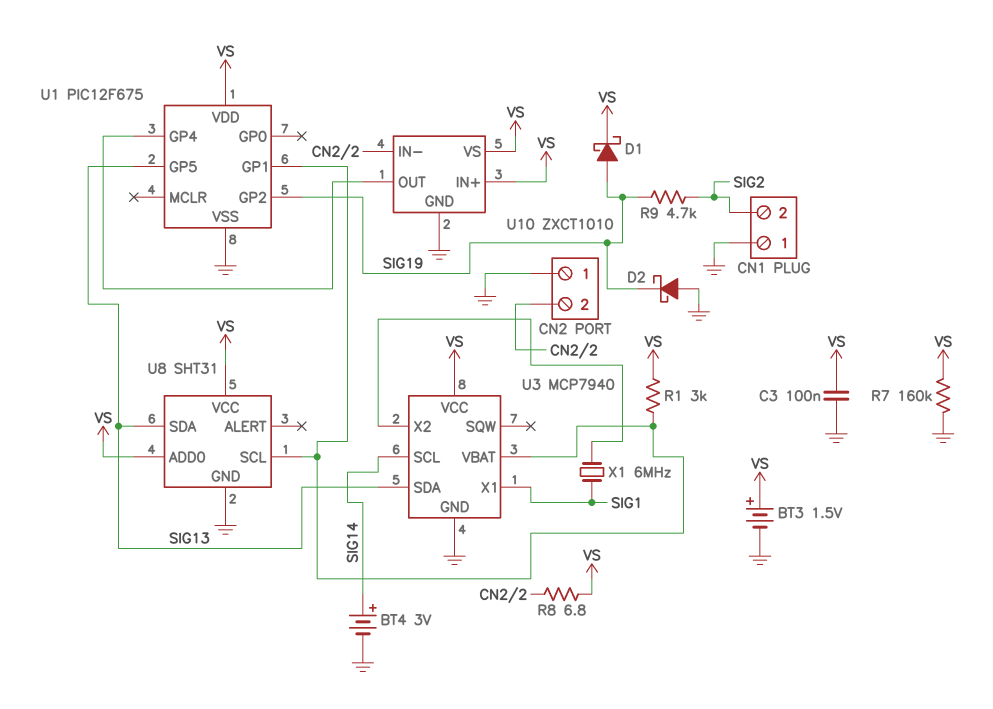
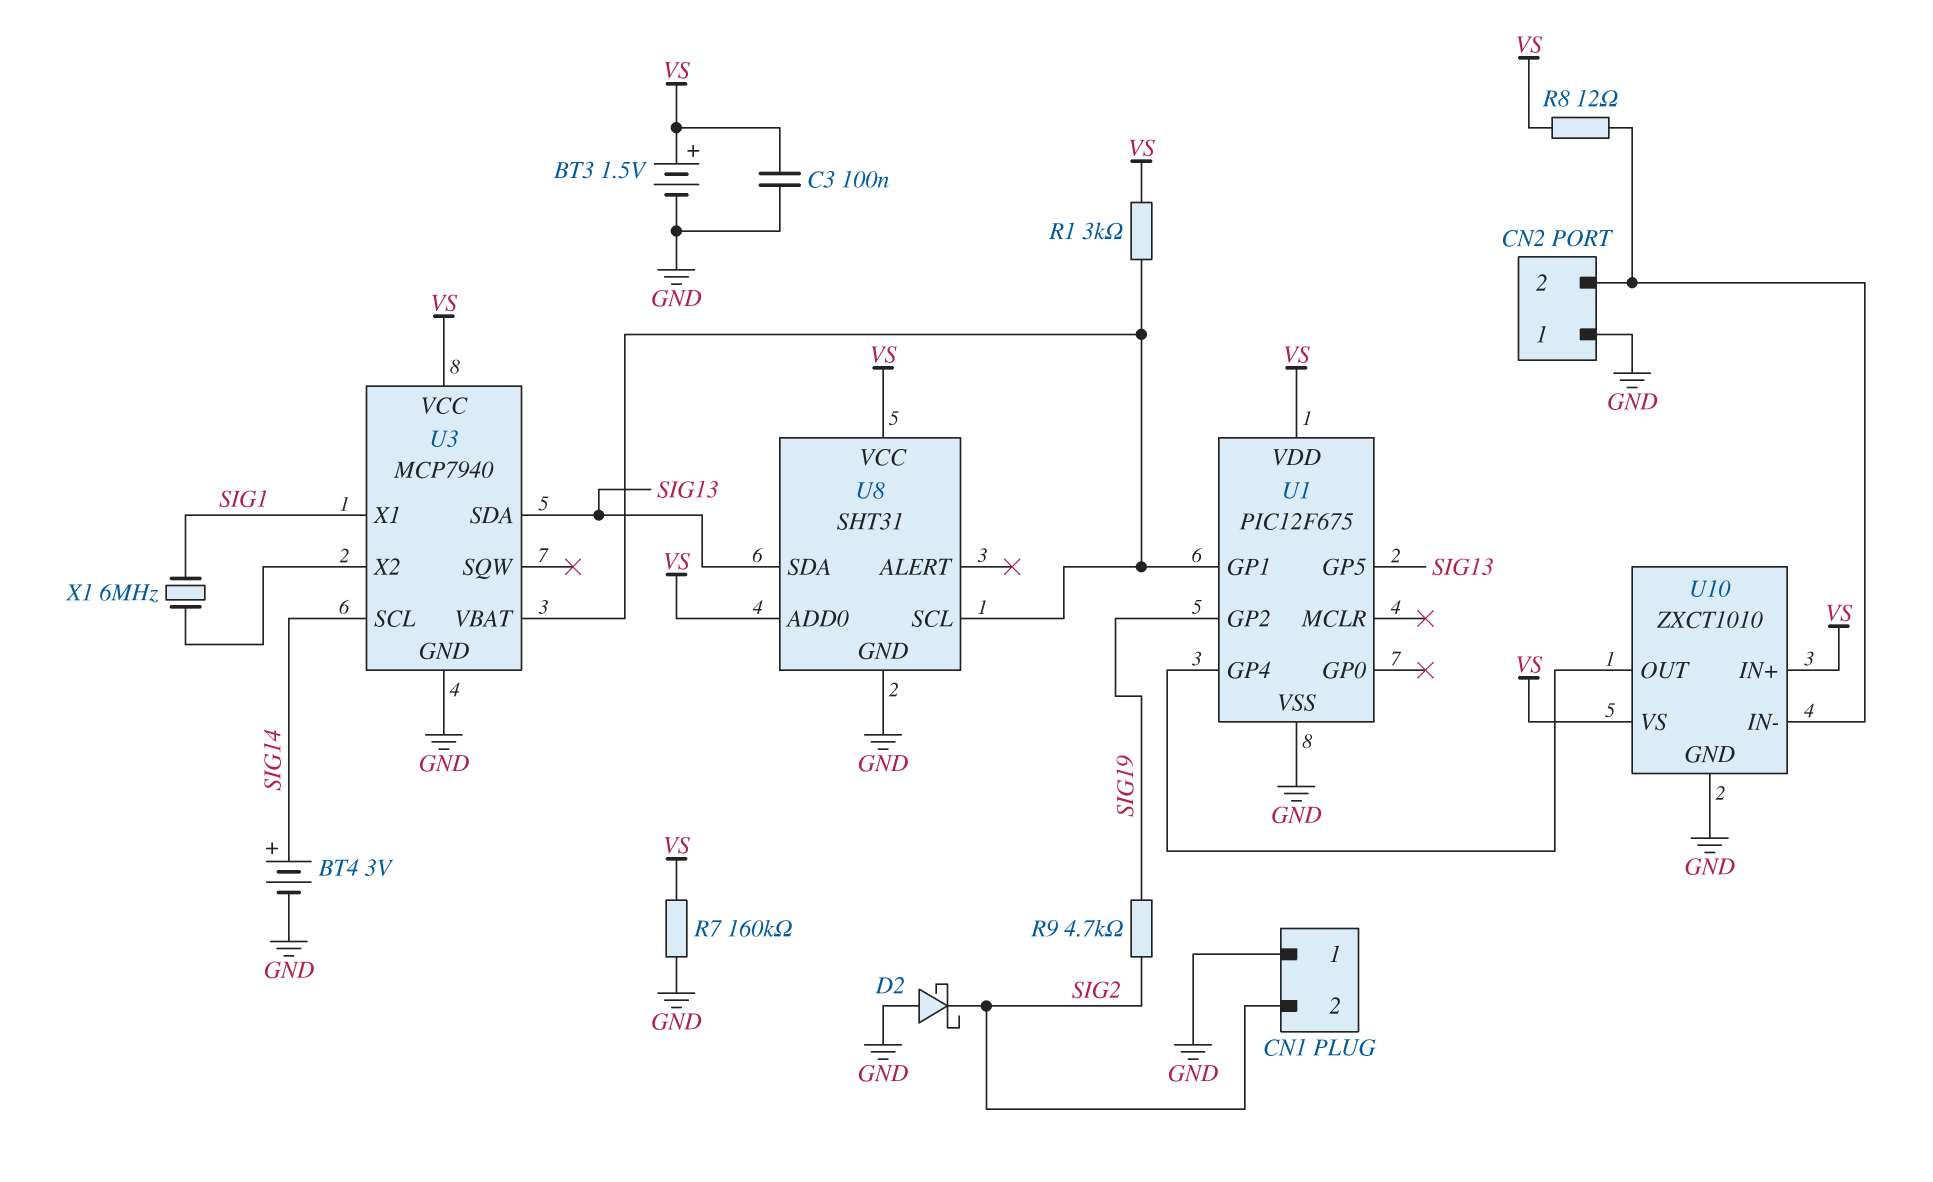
D1: schottky (A SIG19, K VS) -> none
D2: schottky (A GND, K SIG19) -> schottky (A GND, K SIG2)
R8: 6.8 (CN2/2, VS) -> 12 (CN2/2, VS)

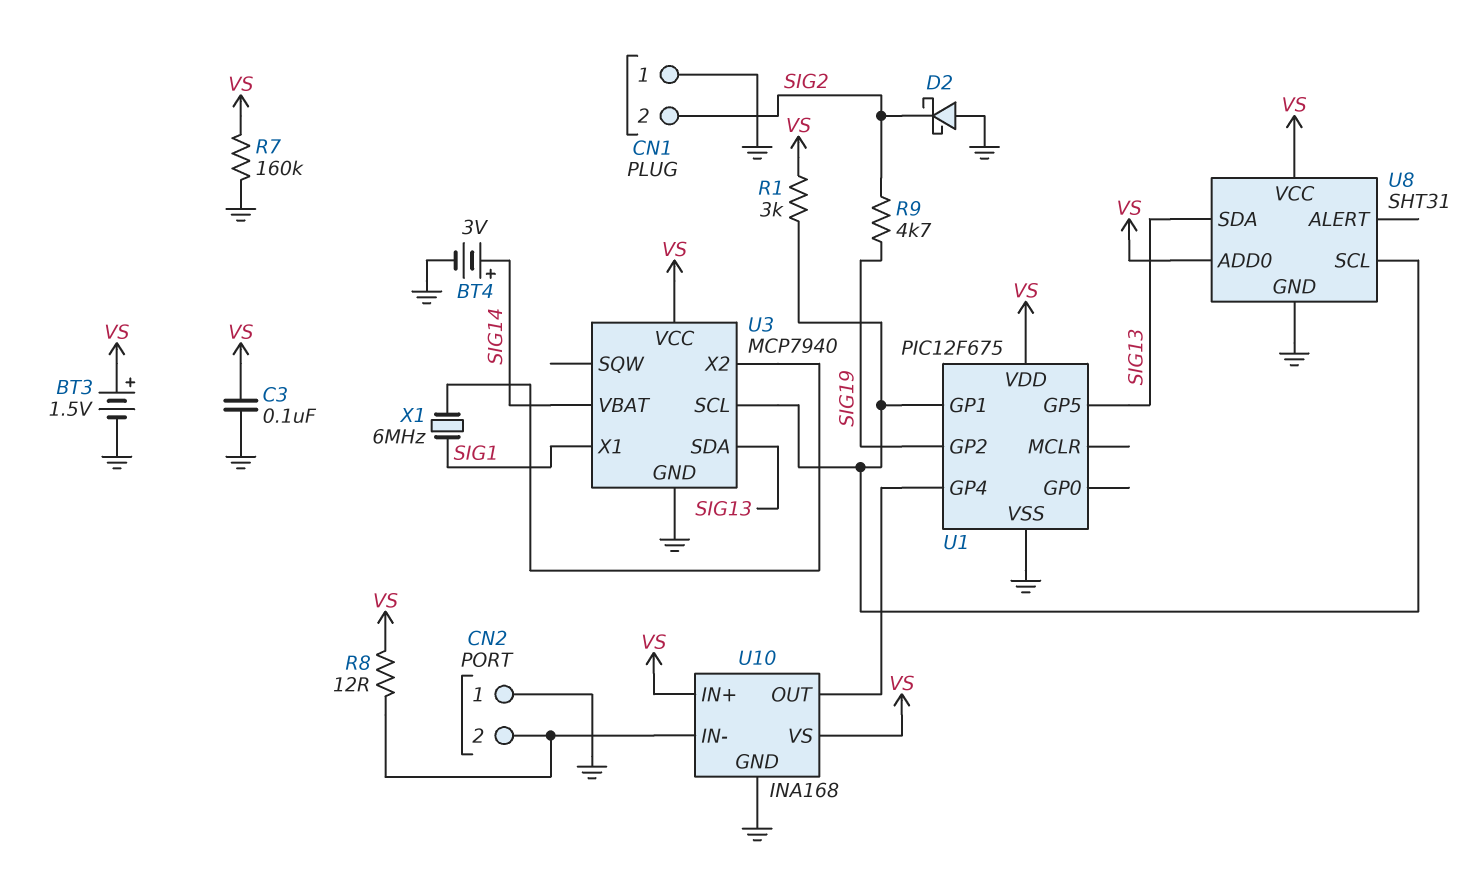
U3 pin SCL: SIG14 -> U1/GP1
U3 pin VBAT: U1/GP1 -> SIG14
U10: ZXCT1010 -> INA168

